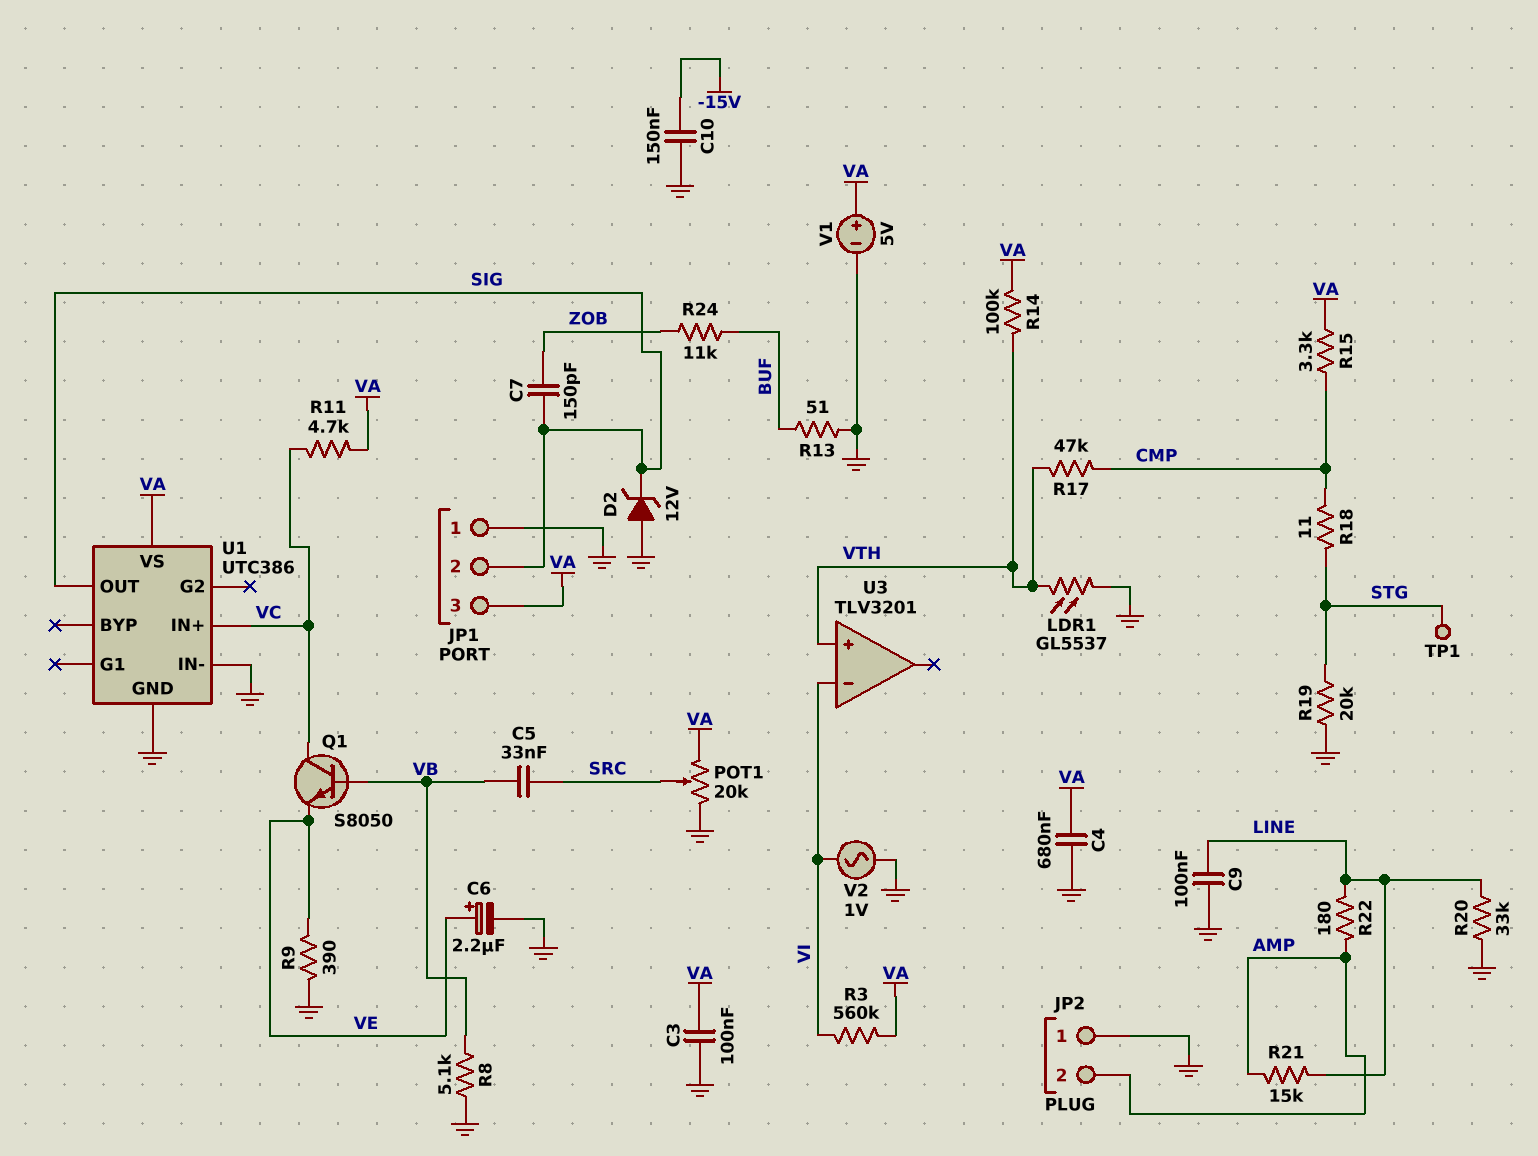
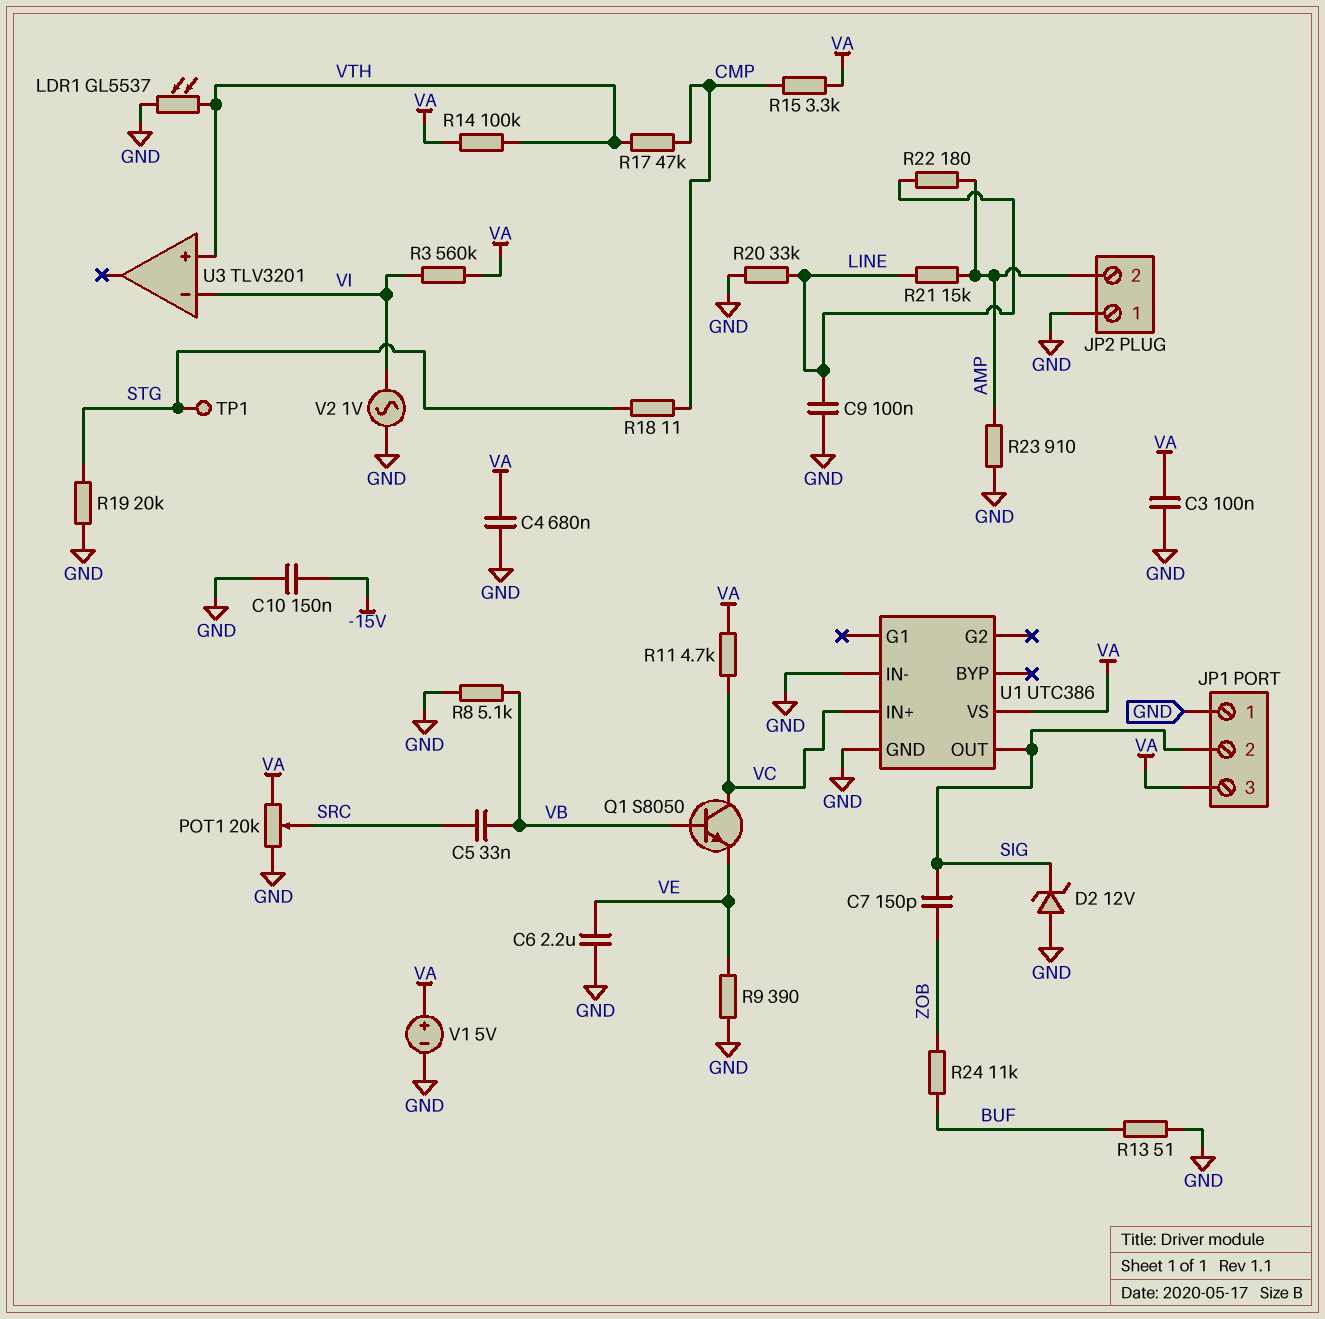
C6: 2.2uF (plus VE, minus GND) -> 2.2uF (GND, VE)
R23: none -> 910 (AMP, GND)

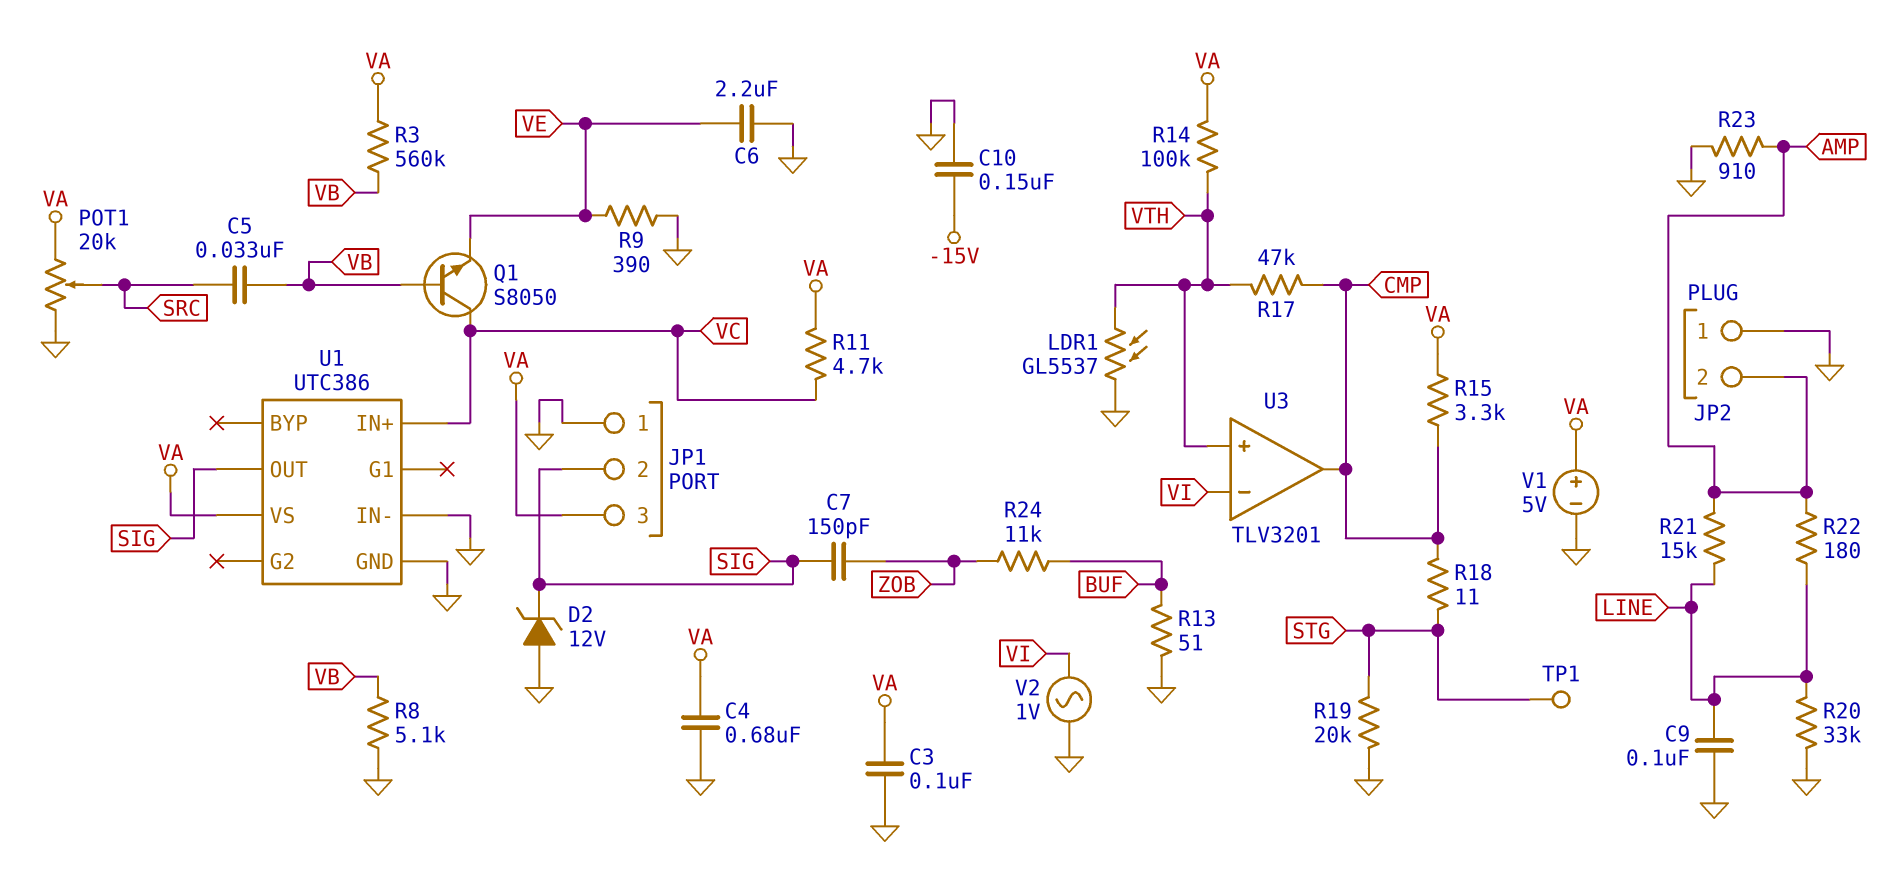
R3: 560k (VA, VI) -> 560k (VA, VB)
U3 pin out: none -> CMP

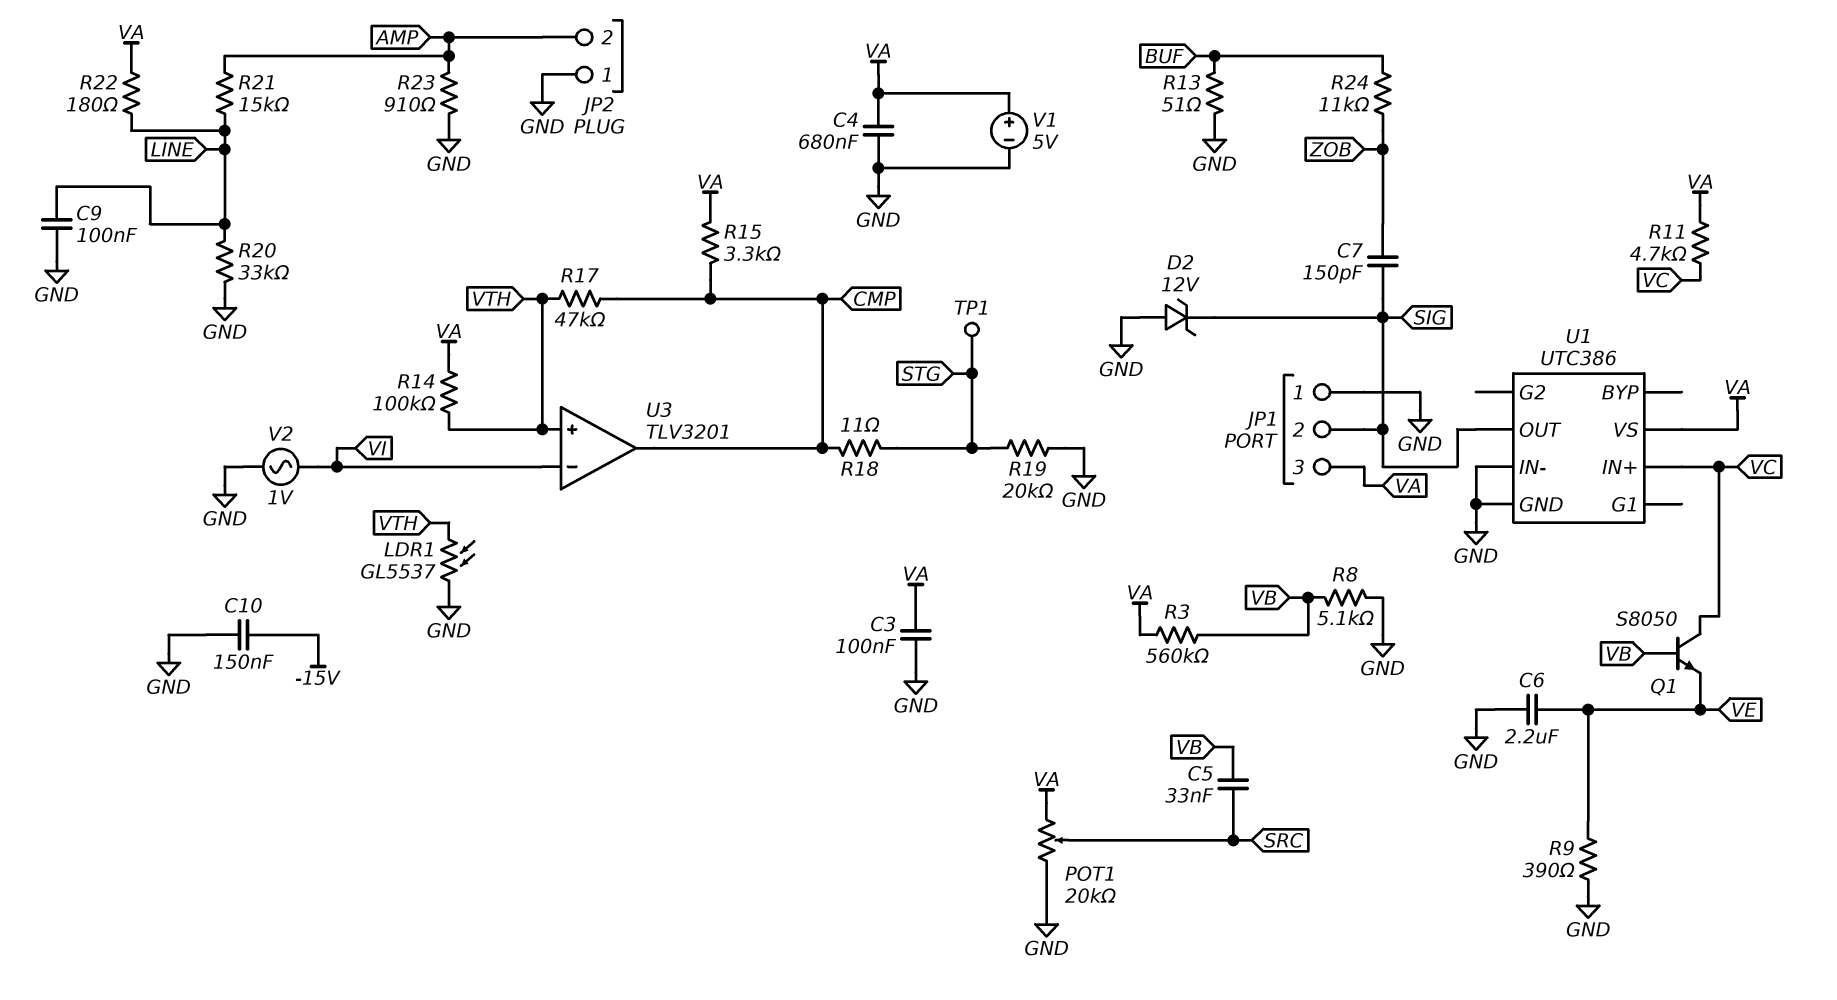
R22: 180 (AMP, LINE) -> 180 (LINE, VA)

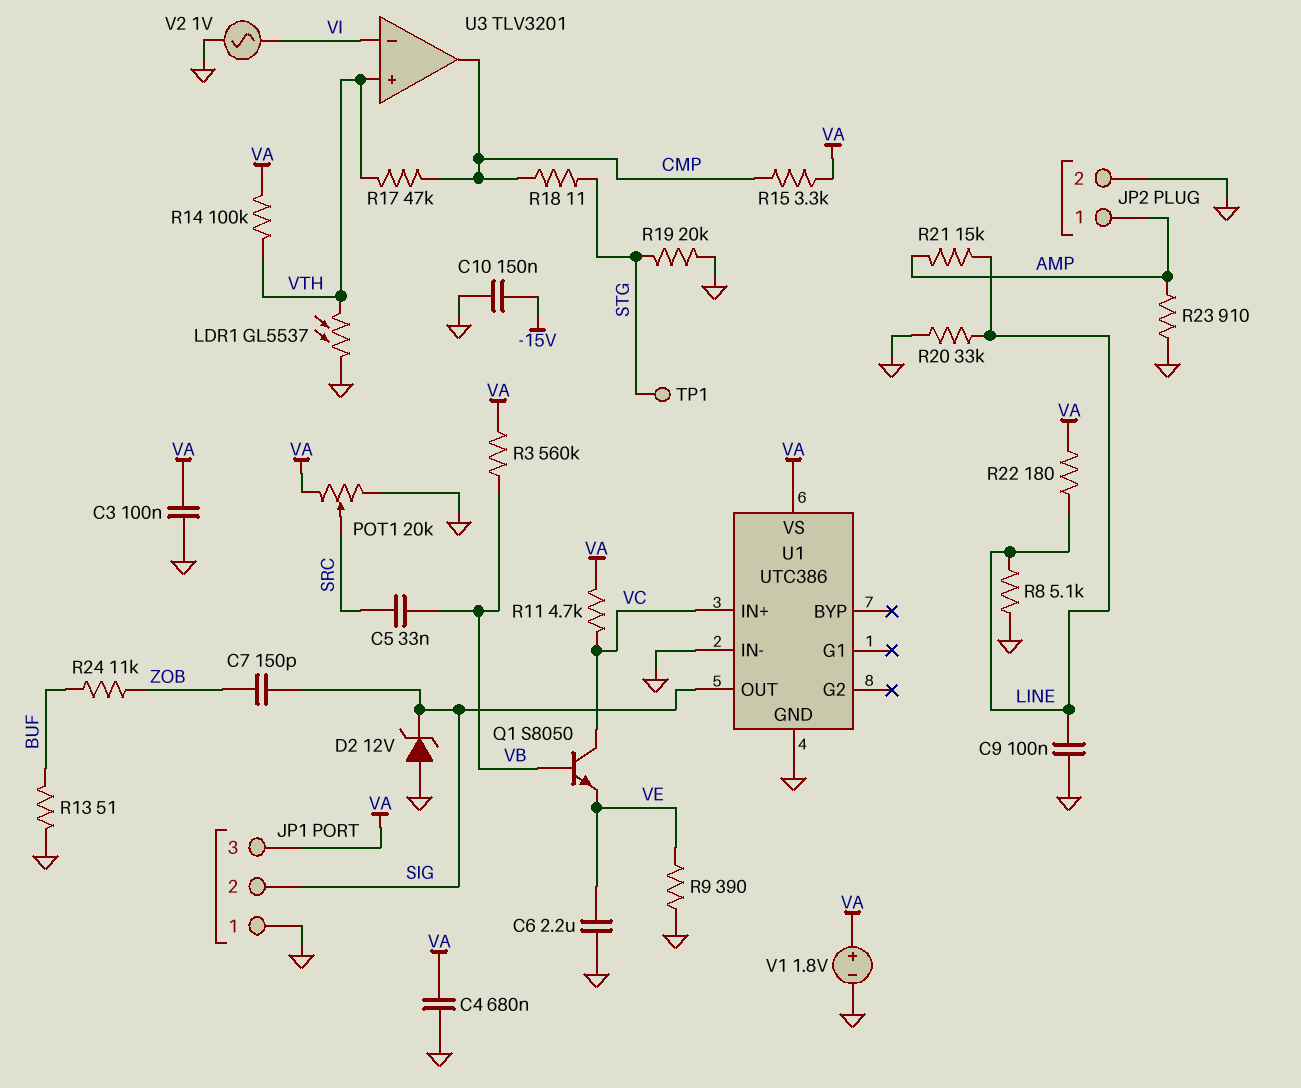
JP2 pin 1: GND -> AMP
JP2 pin 2: AMP -> GND
R8: 5.1k (GND, VB) -> 5.1k (GND, LINE)
V1: 5V (plus VA, minus GND) -> 1.8V (plus VA, minus GND)

